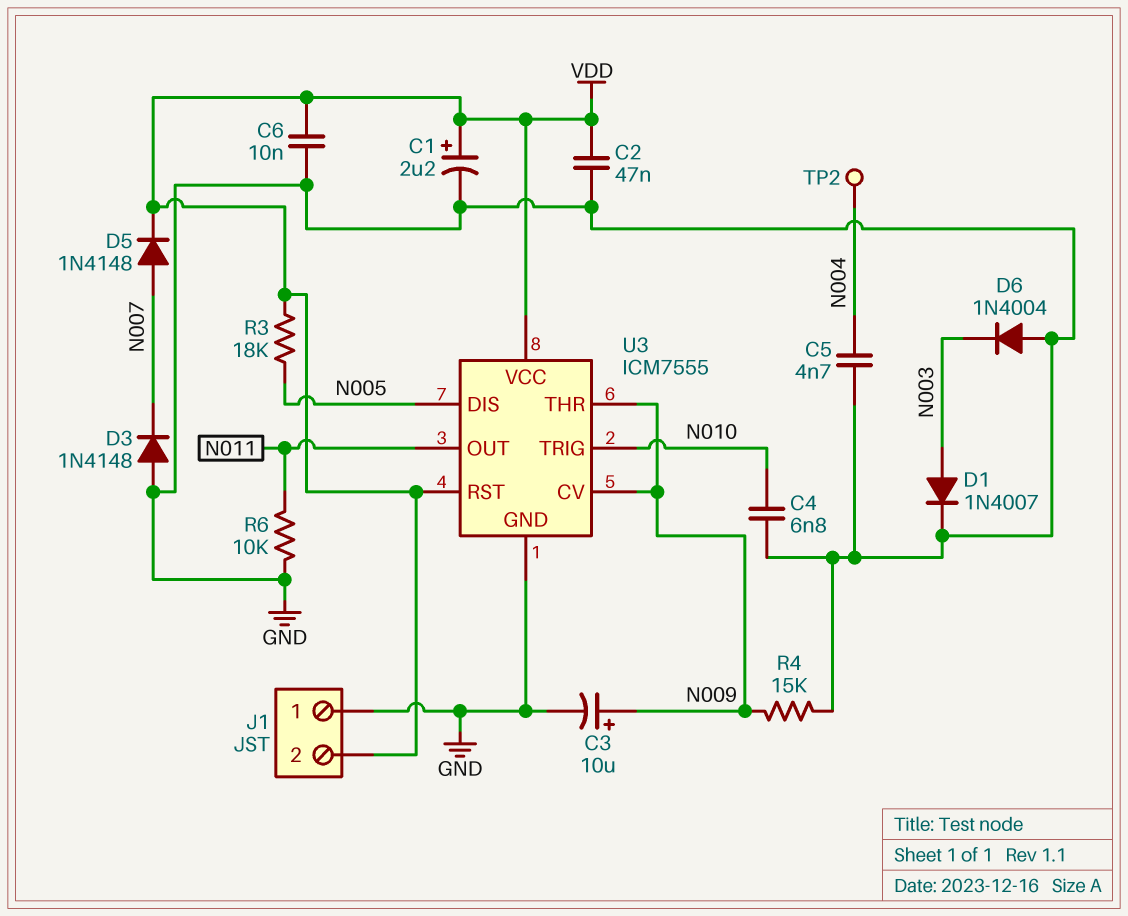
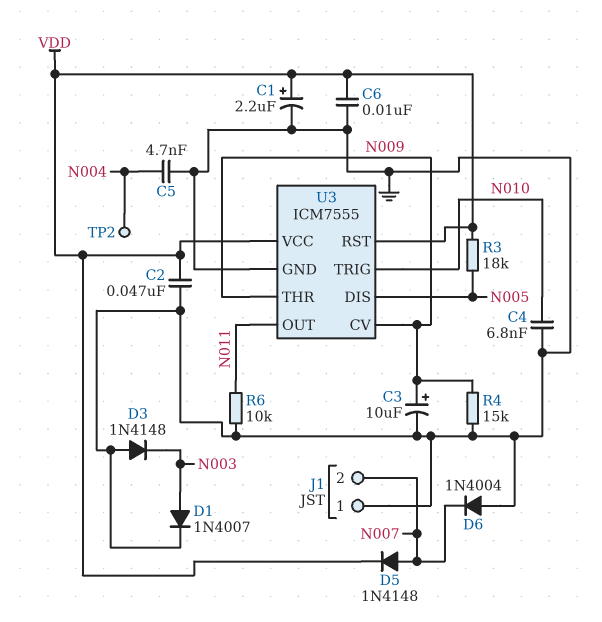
D3: diode 1N4148 (A GND, K N007) -> diode 1N4148 (A GND, K N003)
D6: diode 1N4004 (A GND, K N003) -> diode 1N4004 (A GND, K N007)
J1 pin 2: VDD -> N007

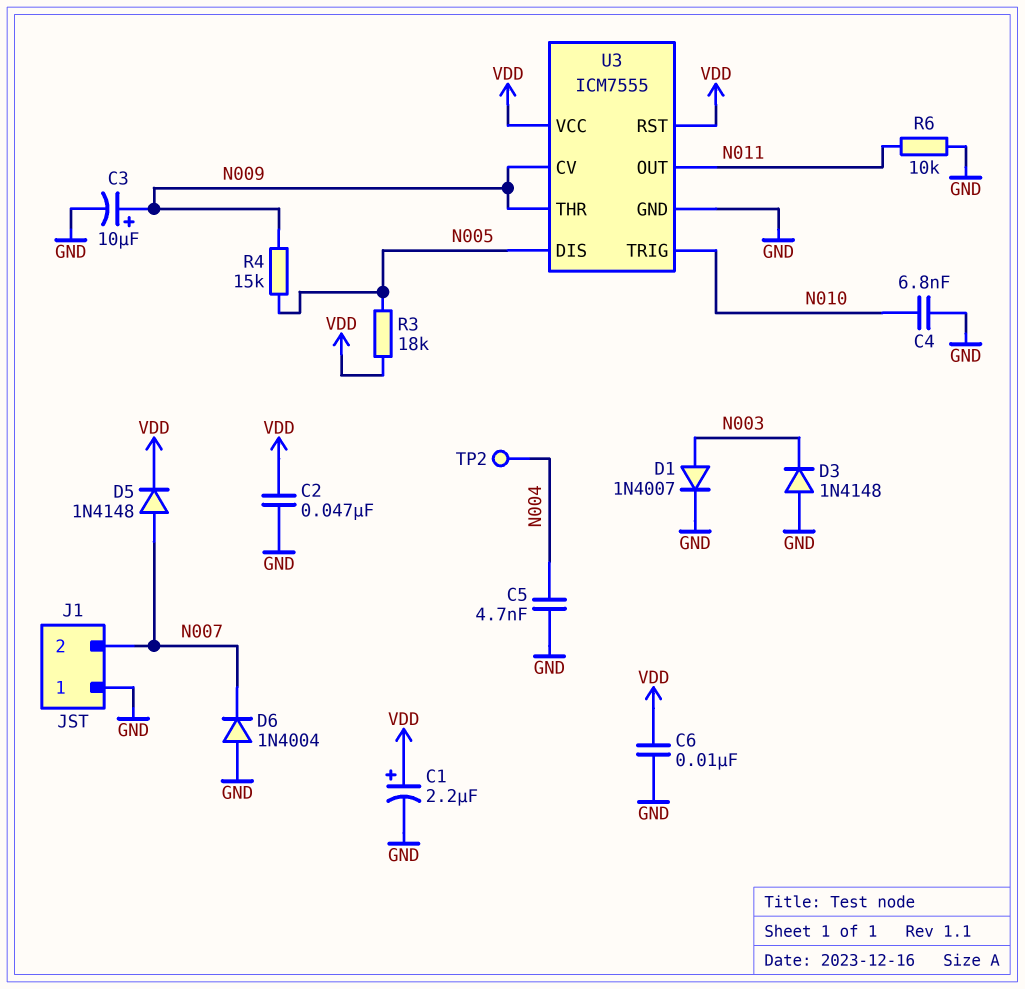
R4: 15k (GND, N009) -> 15k (N005, N009)

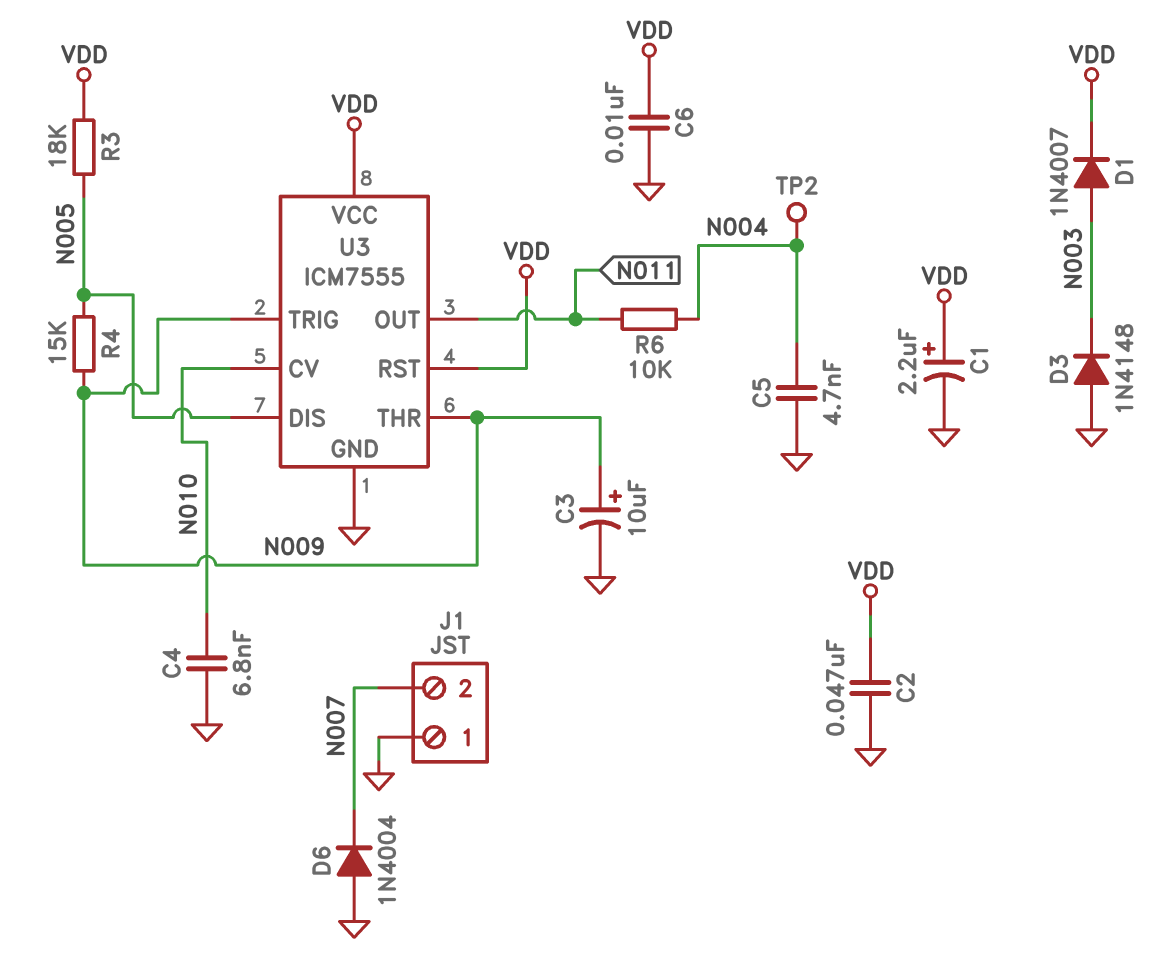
D1: diode 1N4007 (A N003, K GND) -> diode 1N4007 (A N003, K VDD)
D5: diode 1N4148 (A N007, K VDD) -> none
R6: 10k (GND, N011) -> 10k (N004, N011)
U3 pin CV: N009 -> N010
U3 pin TRIG: N010 -> N009

